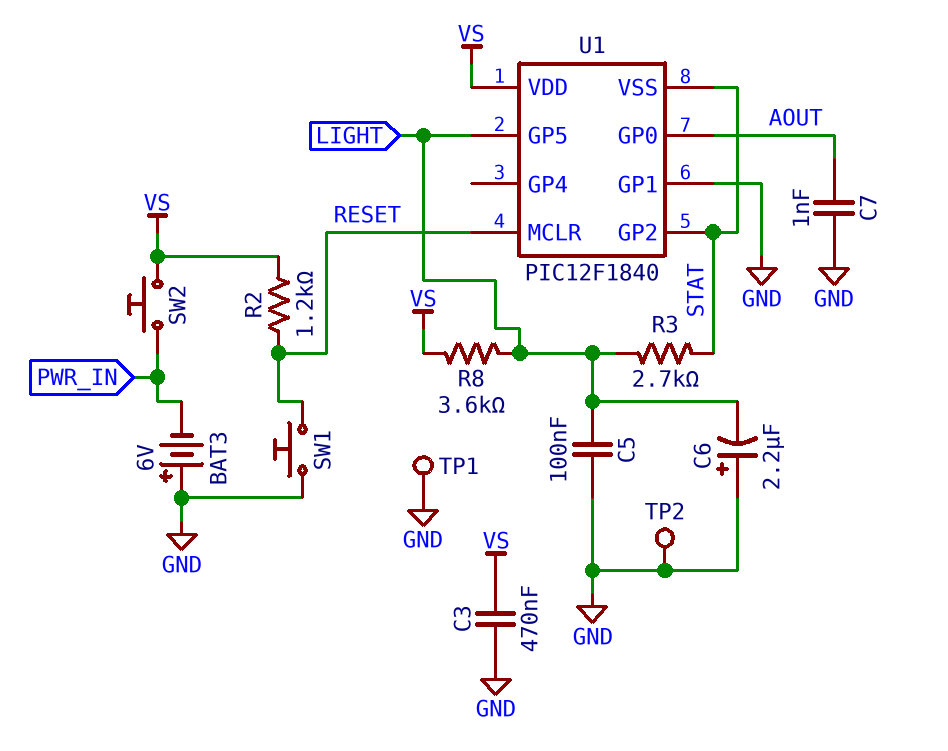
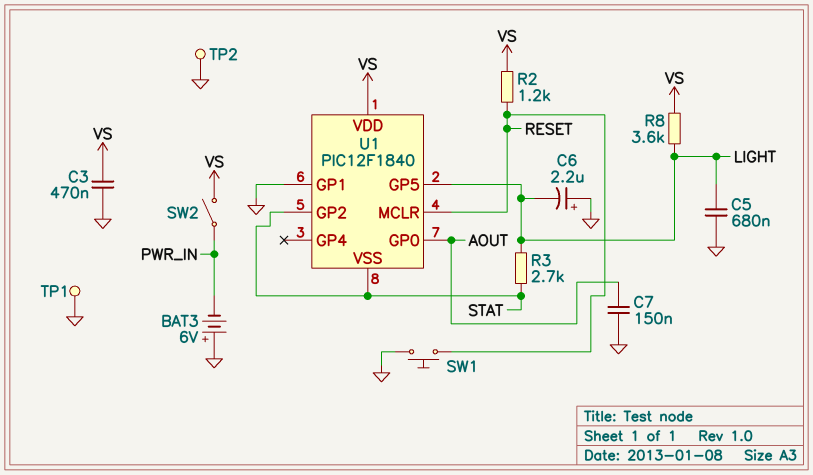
C5: 100nF (GND, LIGHT) -> 680nF (GND, LIGHT)
C7: 1nF (AOUT, GND) -> 150nF (AOUT, GND)
SW2: button (PWR_IN, VS) -> switch (PWR_IN, VS)

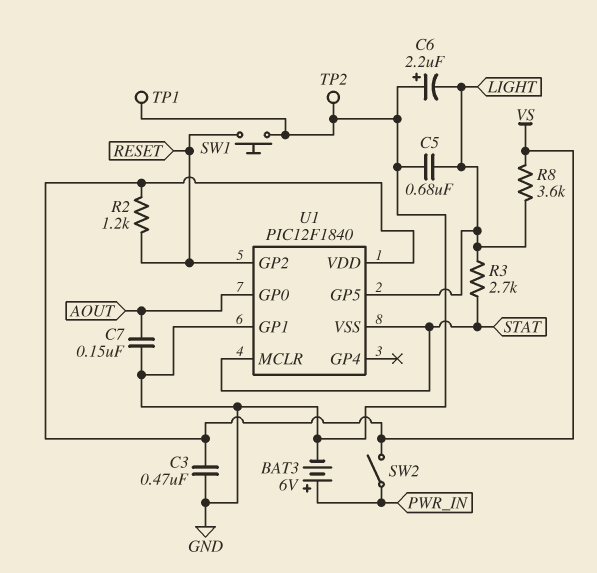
BAT3: 6V (plus GND, minus PWR_IN) -> 6V (plus PWR_IN, minus GND)
U1 pin GP2: STAT -> RESET
U1 pin MCLR: RESET -> STAT

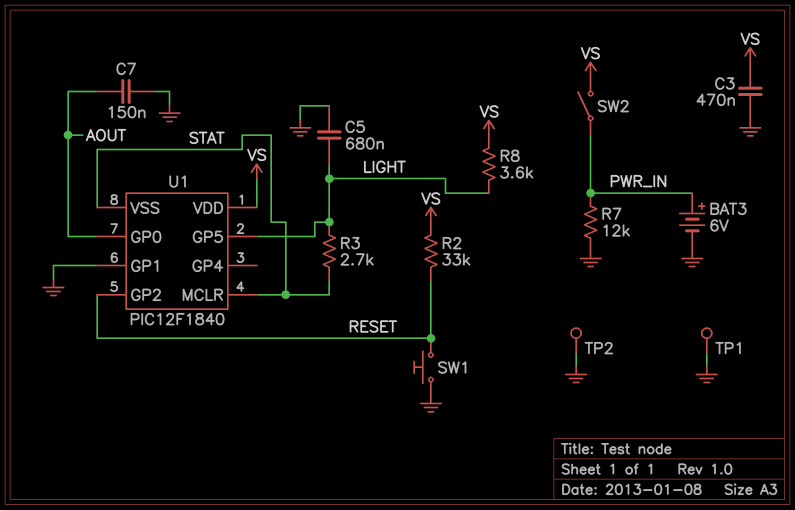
C6: 2.2uF (plus GND, minus LIGHT) -> none
R2: 1.2k (RESET, VS) -> 33k (RESET, VS)
R7: none -> 12k (GND, PWR_IN)

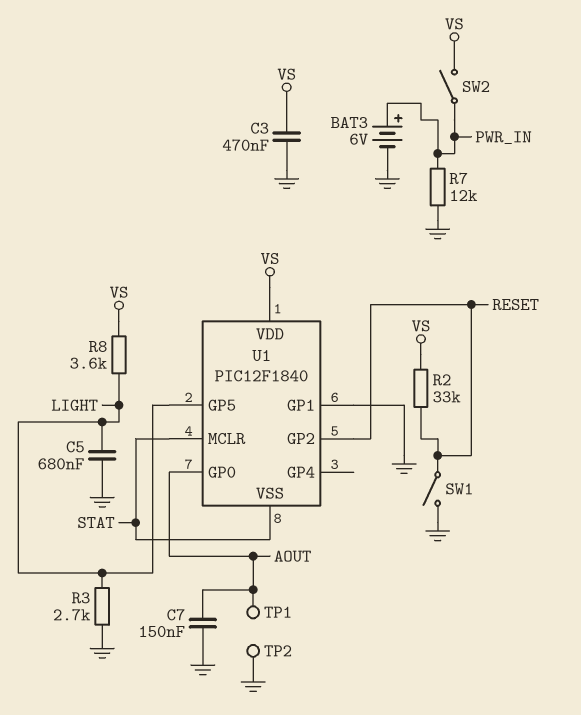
R3: 2.7k (LIGHT, STAT) -> 2.7k (GND, LIGHT)
SW1: button (GND, RESET) -> switch (GND, RESET)
TP1: test point (GND) -> test point (AOUT)

